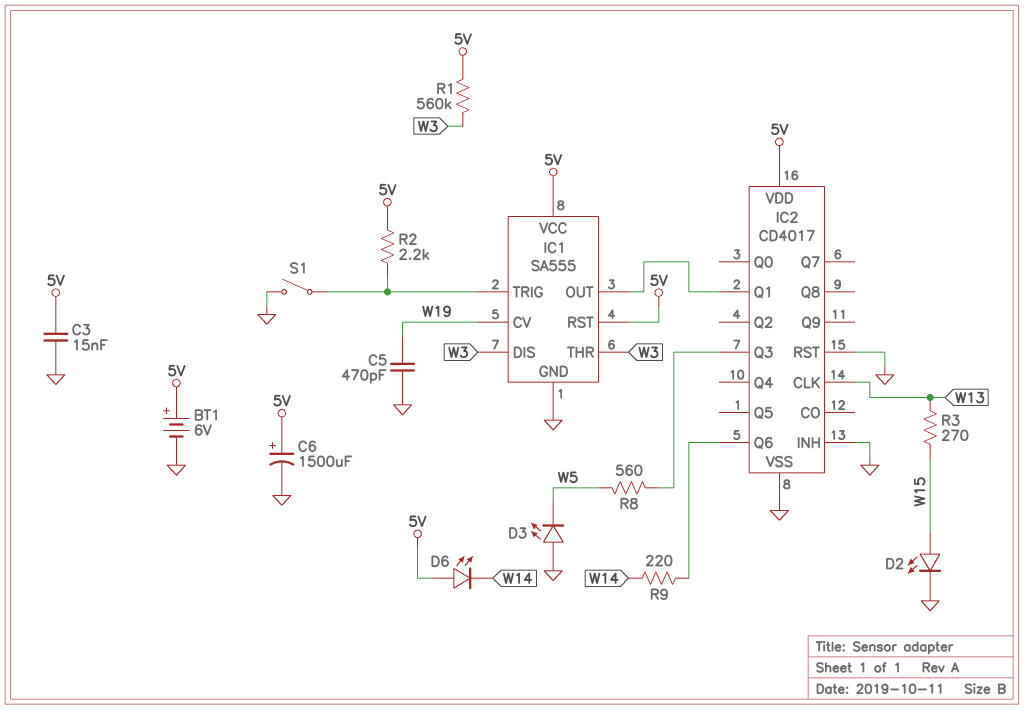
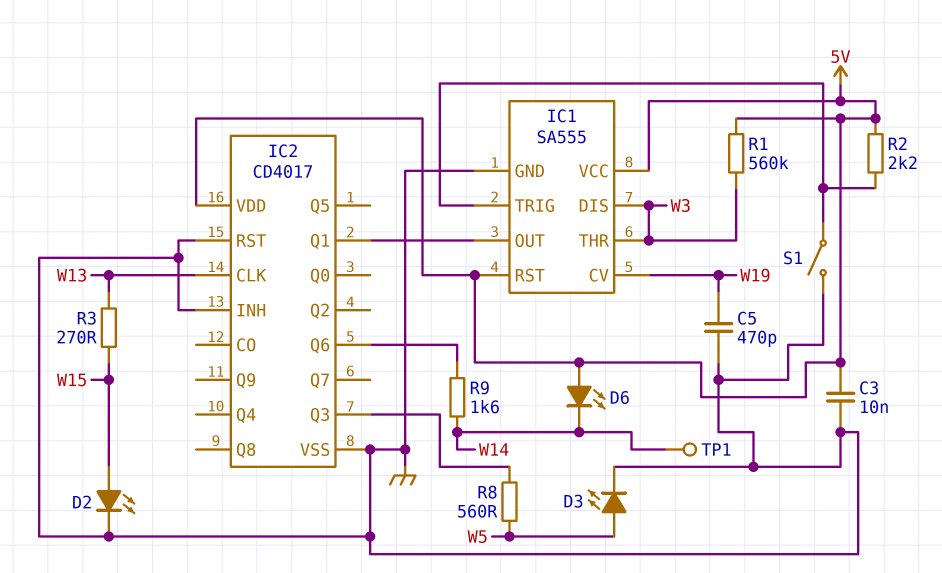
BT1: 6V (plus 5V, minus GND) -> none
C3: 15nF (5V, GND) -> 10nF (5V, GND)
C6: 1500uF (plus 5V, minus GND) -> none
D3: LED (A GND, K W5) -> LED (A W5, K GND)
R9: 220 (IC2/Q6, W14) -> 1.6k (IC2/Q6, W14)
TP1: none -> test point (W14)

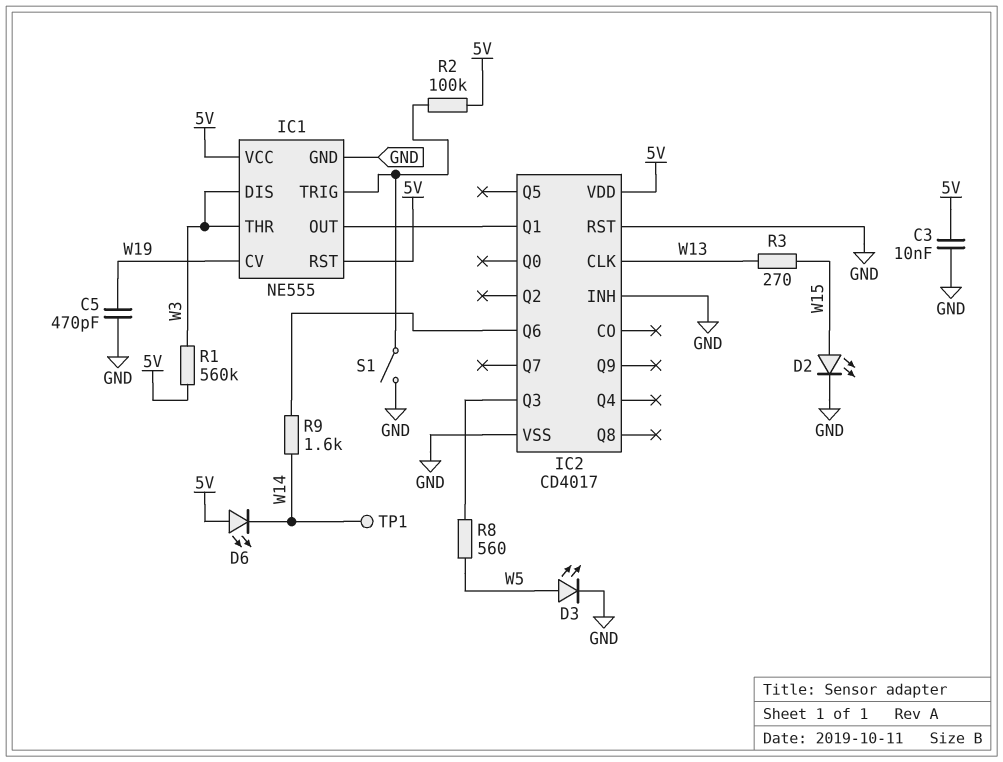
IC1: SA555 -> NE555
R2: 2.2k (5V, IC1/TRIG) -> 100k (5V, IC1/TRIG)

